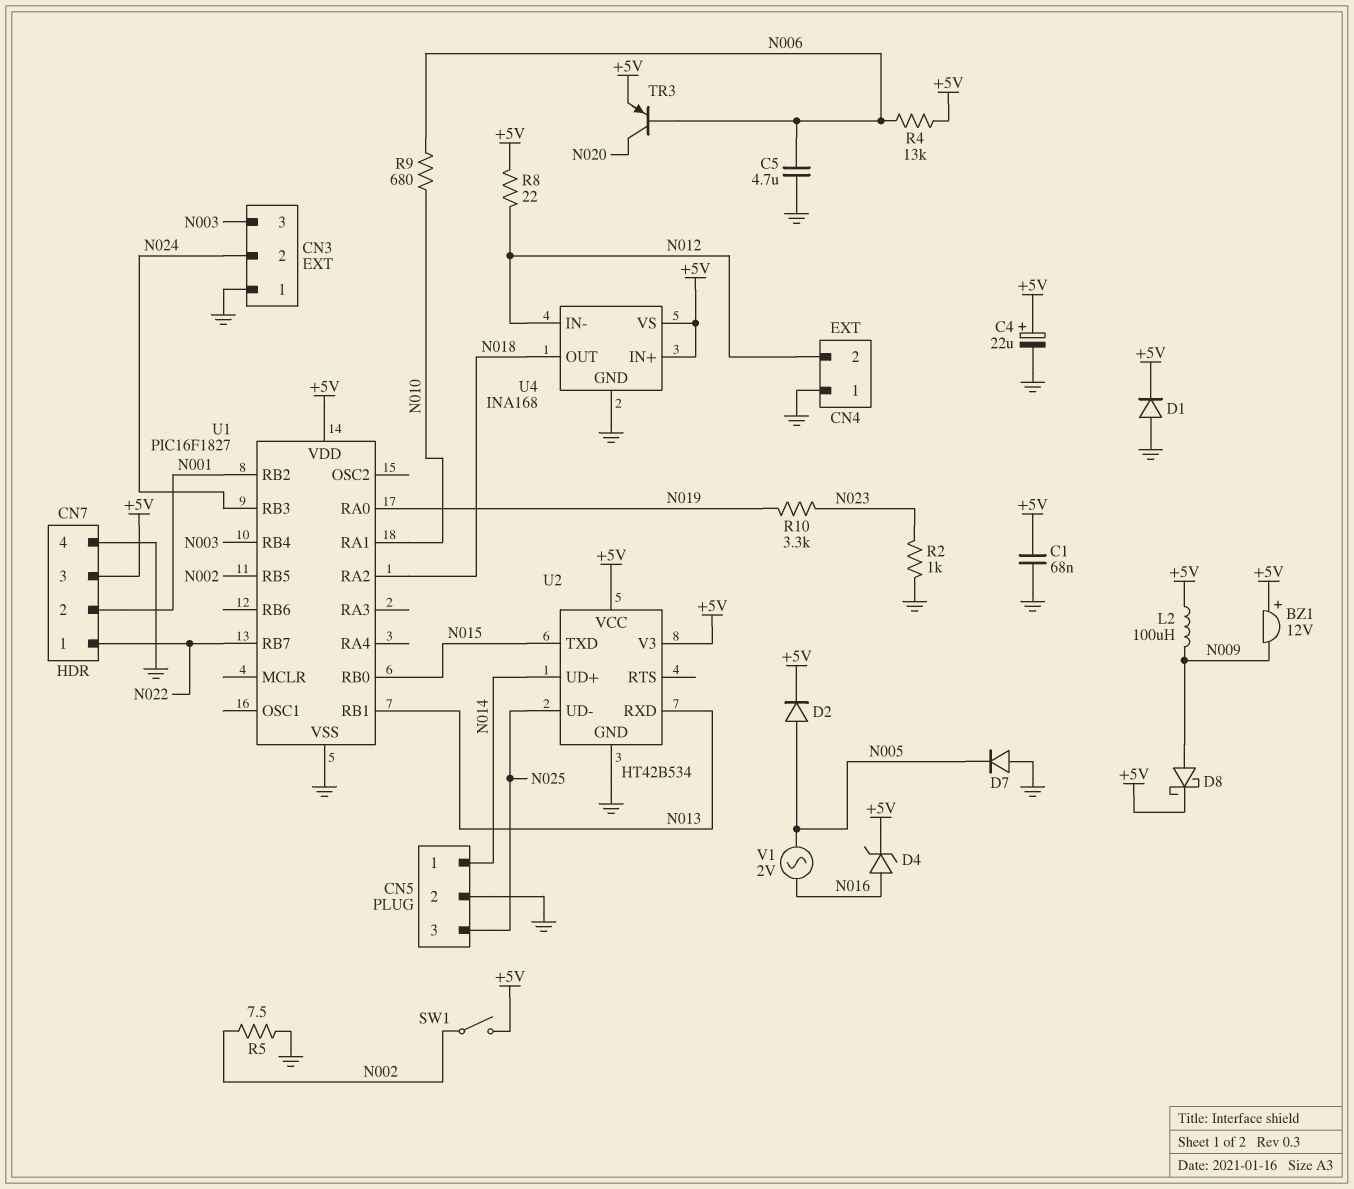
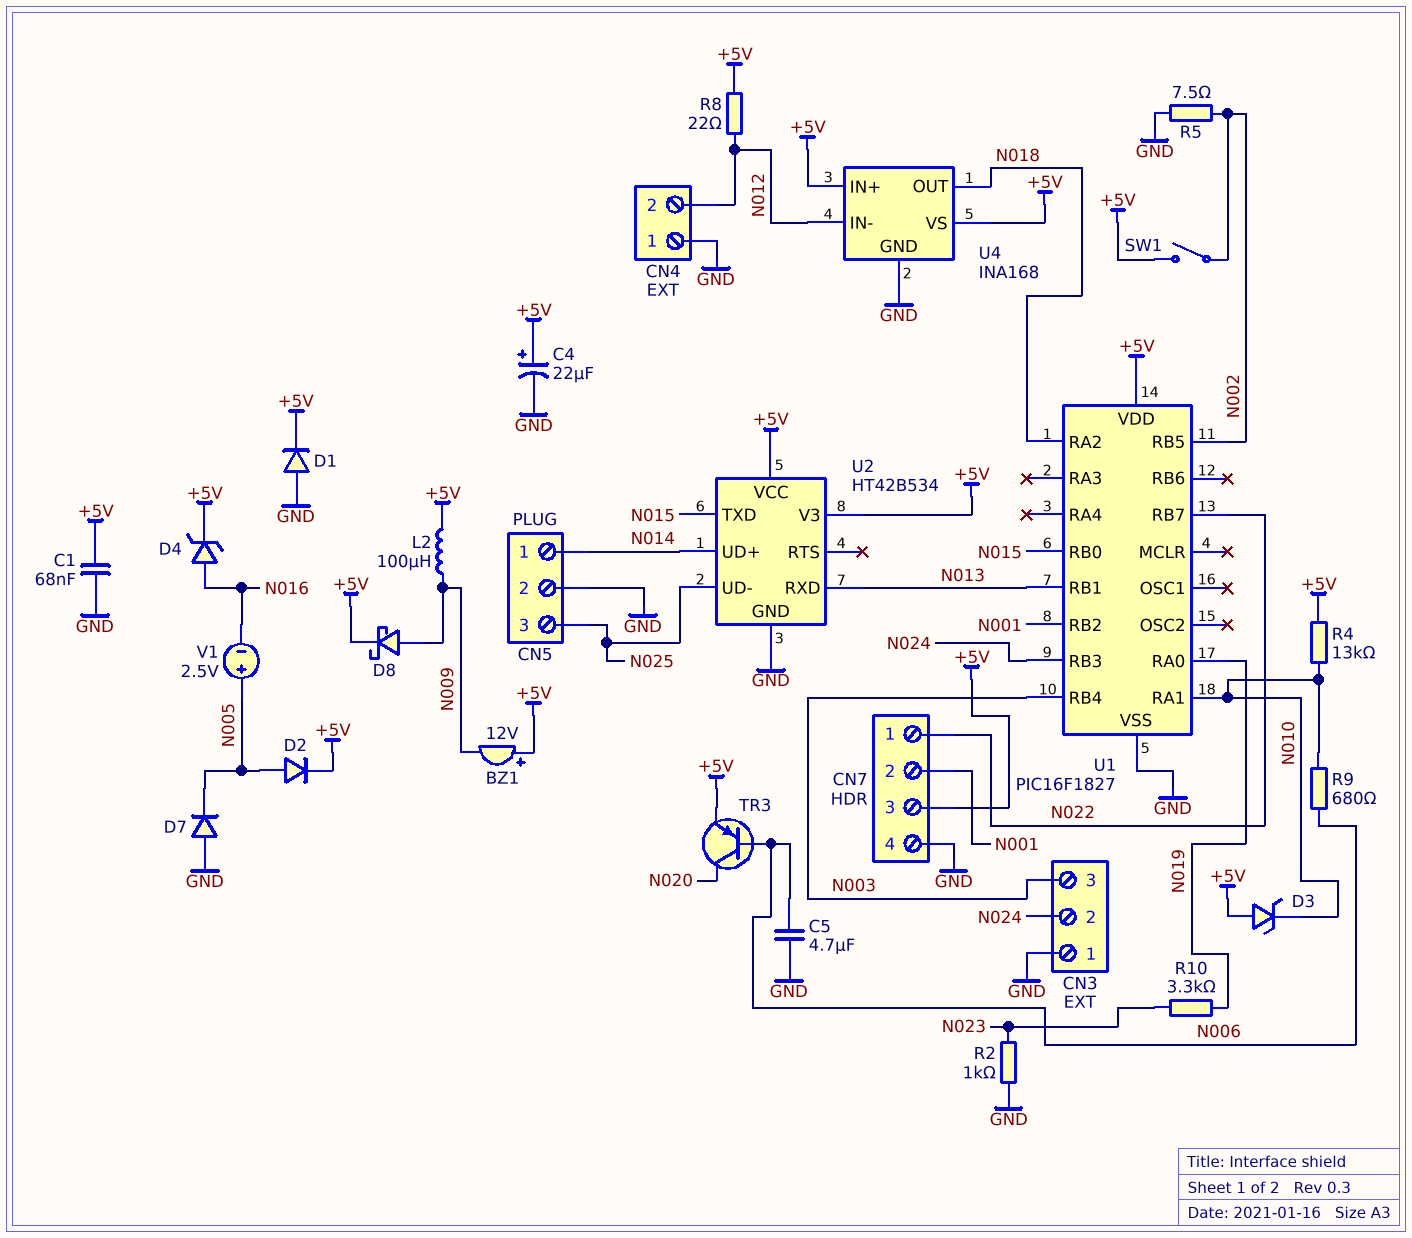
D3: none -> zener (A +5V, K N010)
R4: 13k (+5V, N006) -> 13k (+5V, N010)
V1: AC 2V (N005, N016) -> 2.5V (plus N005, minus N016)

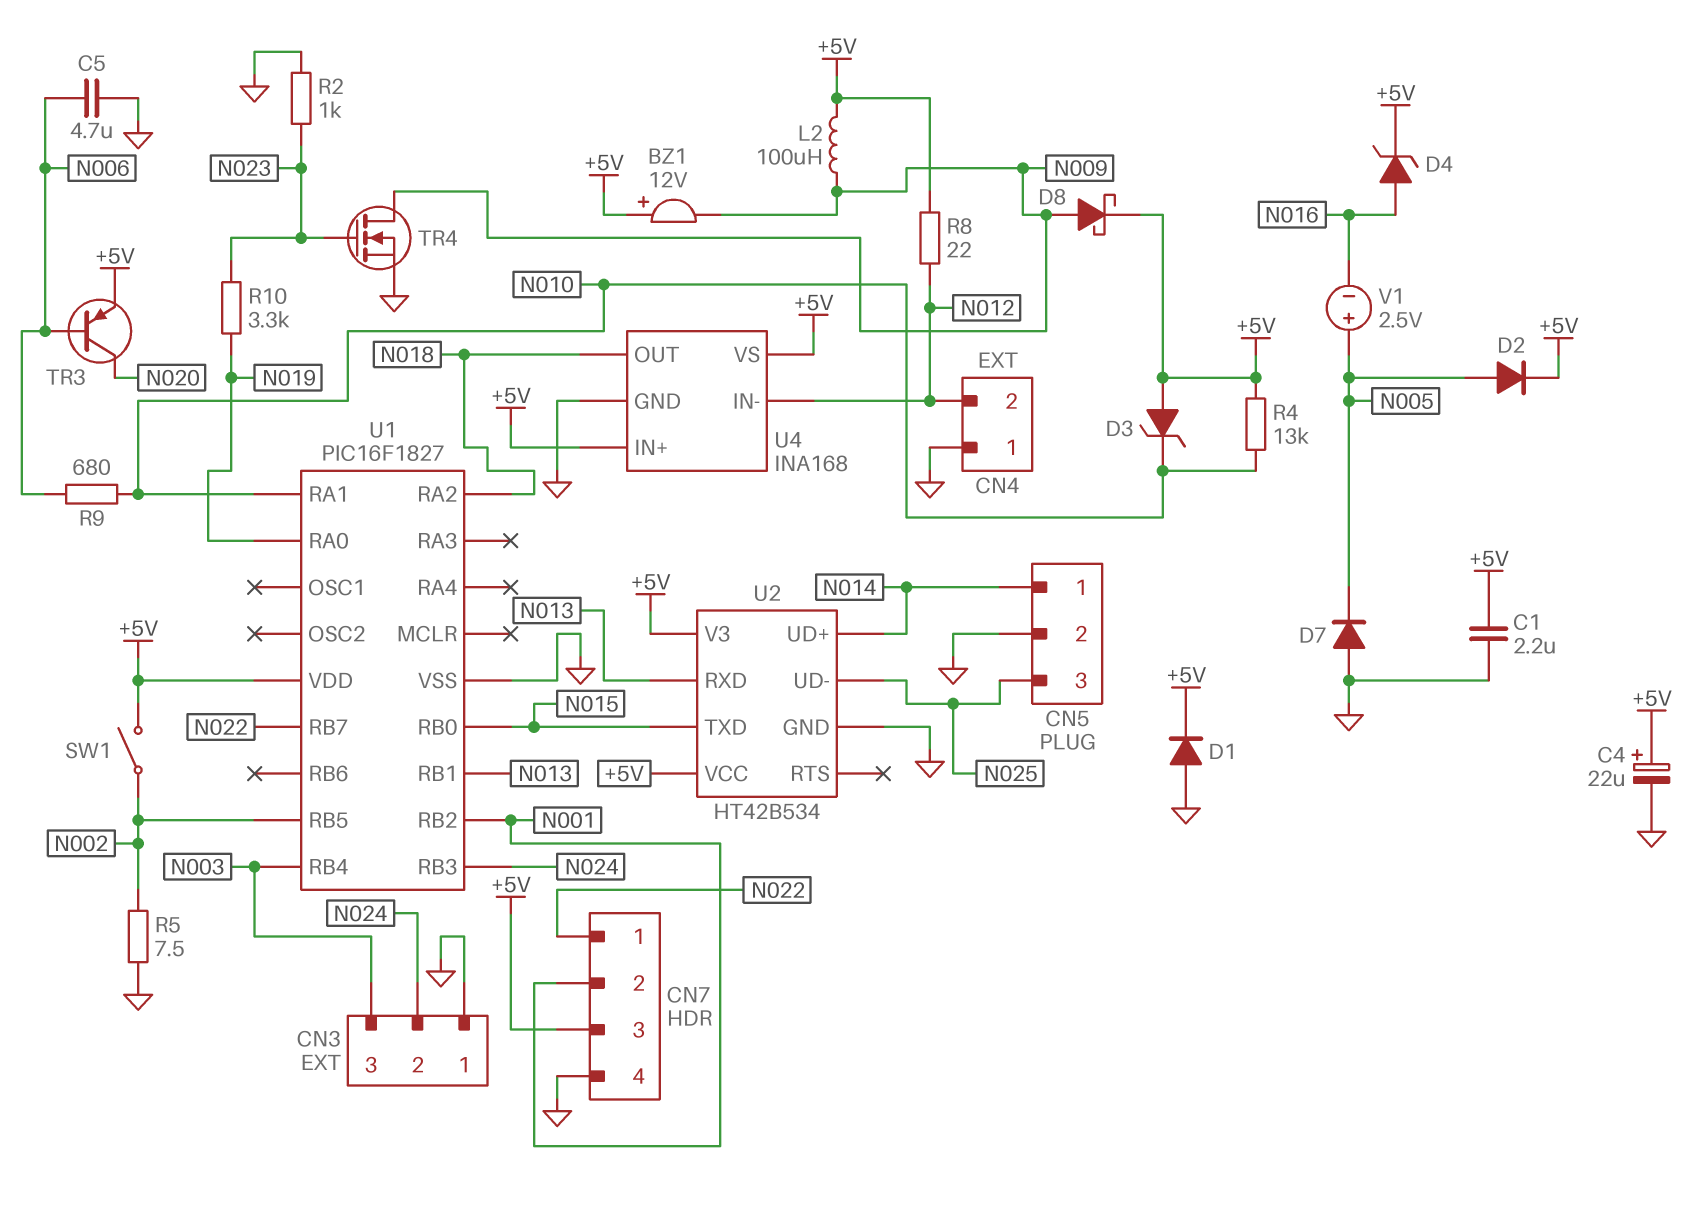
C1: 68nF (+5V, GND) -> 2.2uF (+5V, GND)
TR4: none -> NMOS (G N023, D N009, S GND)

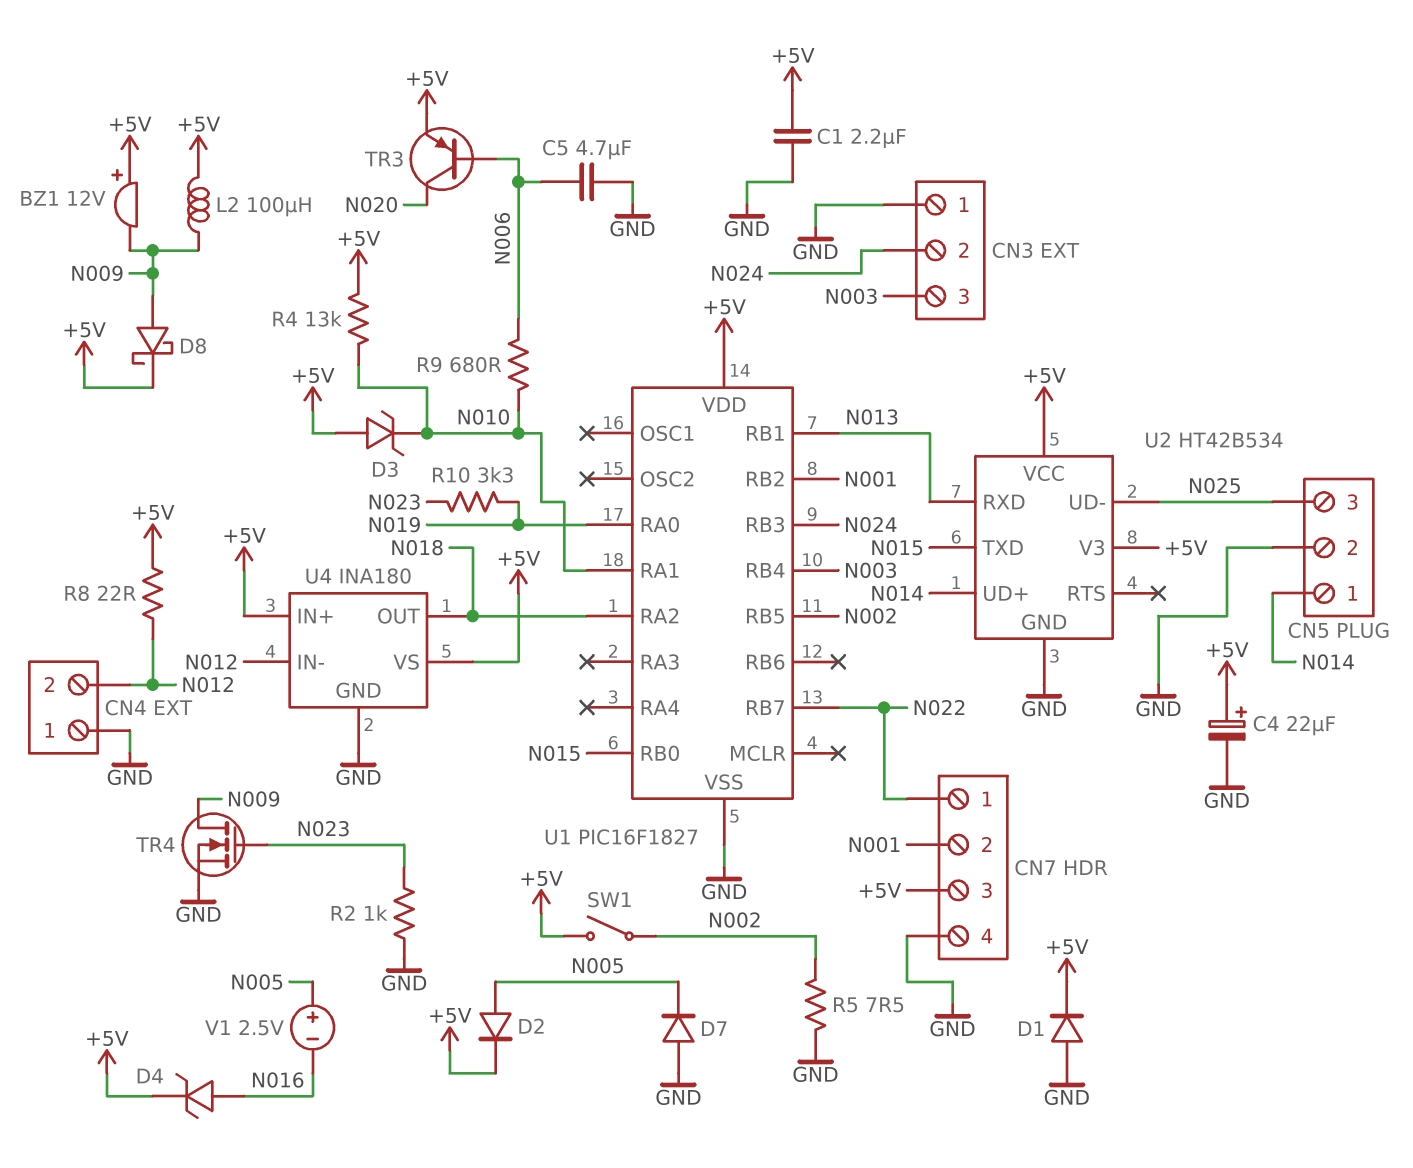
U4: INA168 -> INA180

